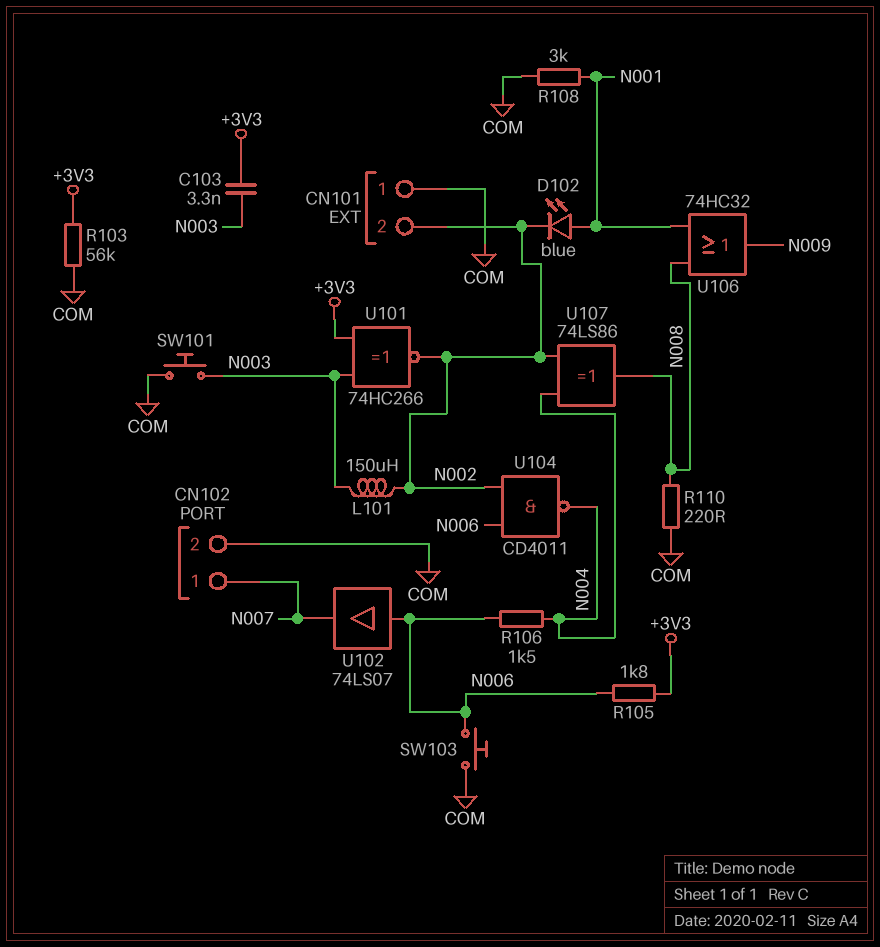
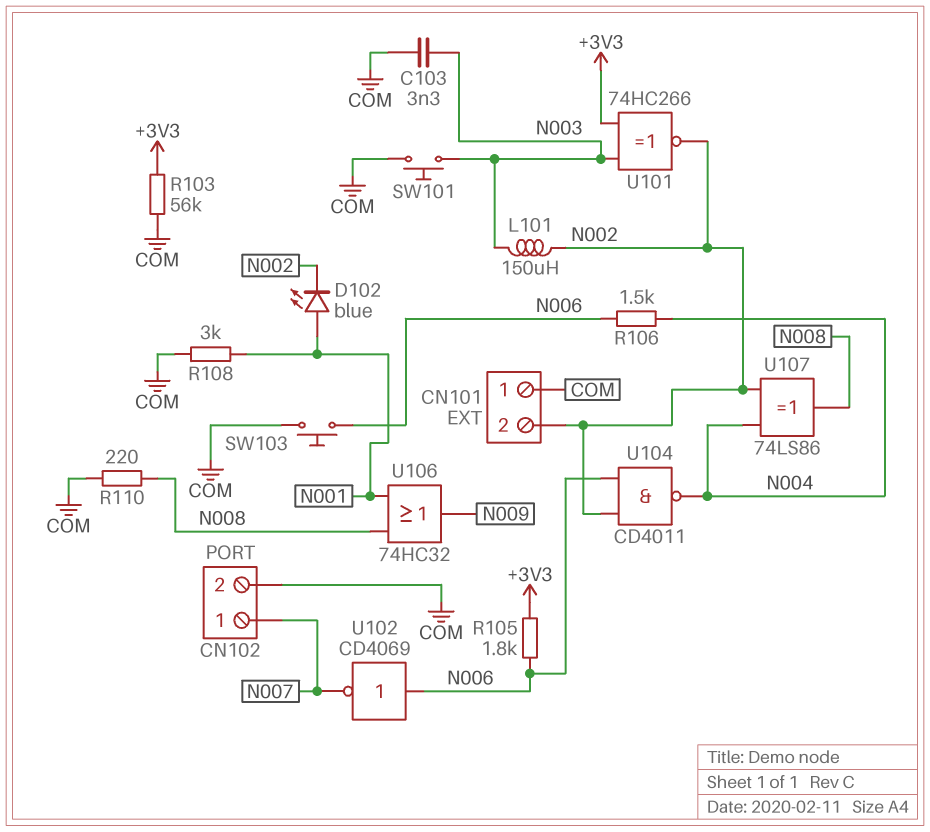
C103: 3.3nF (+3V3, N003) -> 3.3nF (COM, N003)
U102: buffer 74LS07 (in N006, out N007) -> NOT CD4069 (in N006, out N007)

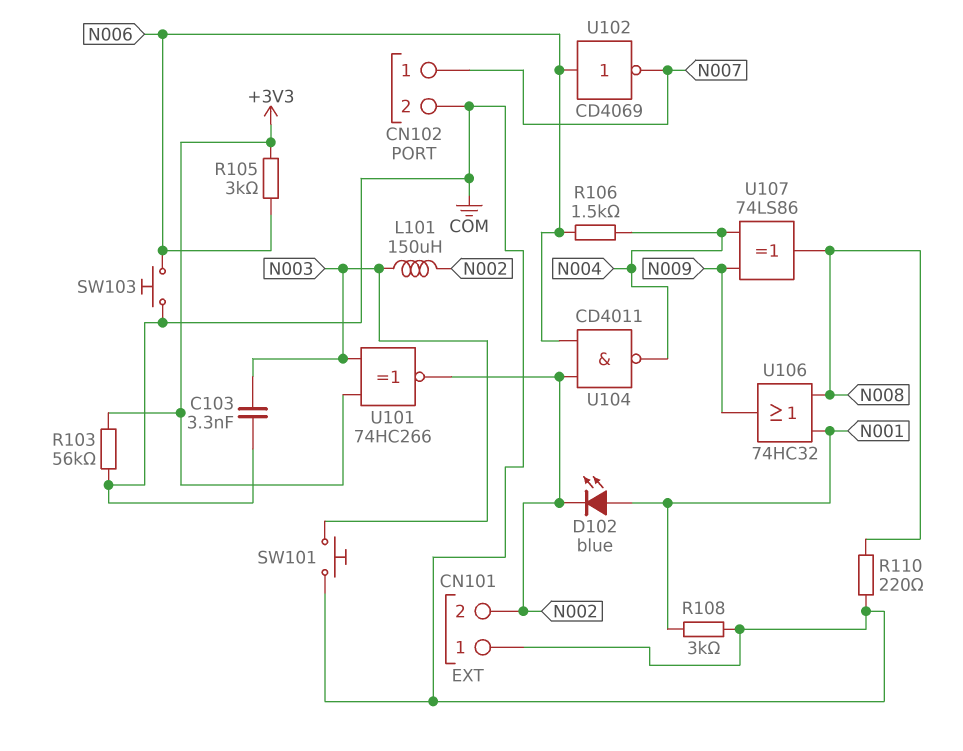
R105: 1.8k (+3V3, N006) -> 3k (+3V3, N006)
U107: XOR 74LS86 (in N002, in N004, out N008) -> XOR 74LS86 (in N004, in N009, out N008)

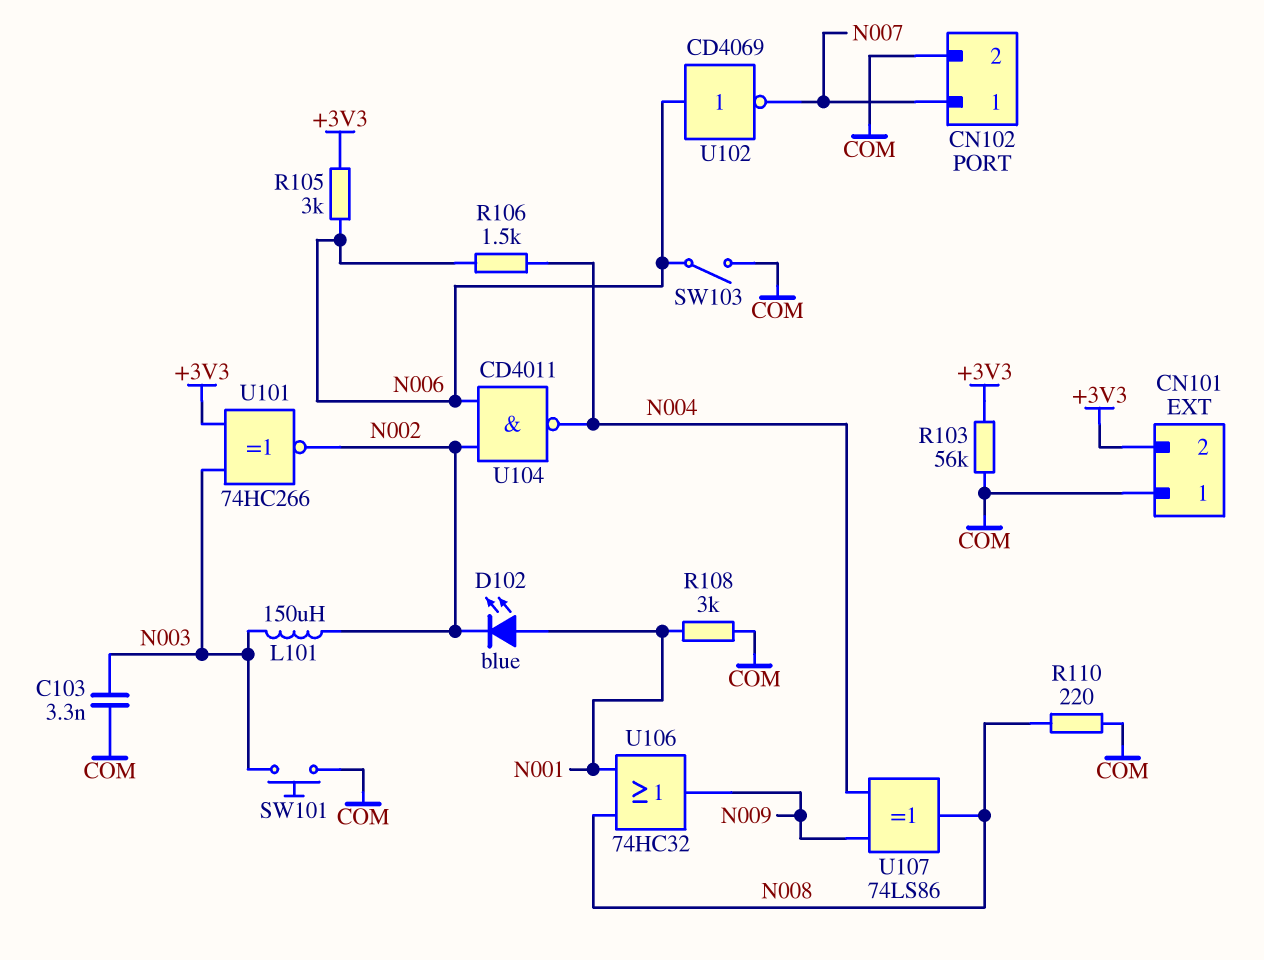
CN101 pin 2: N002 -> +3V3
SW103: button (COM, N006) -> switch (COM, N006)

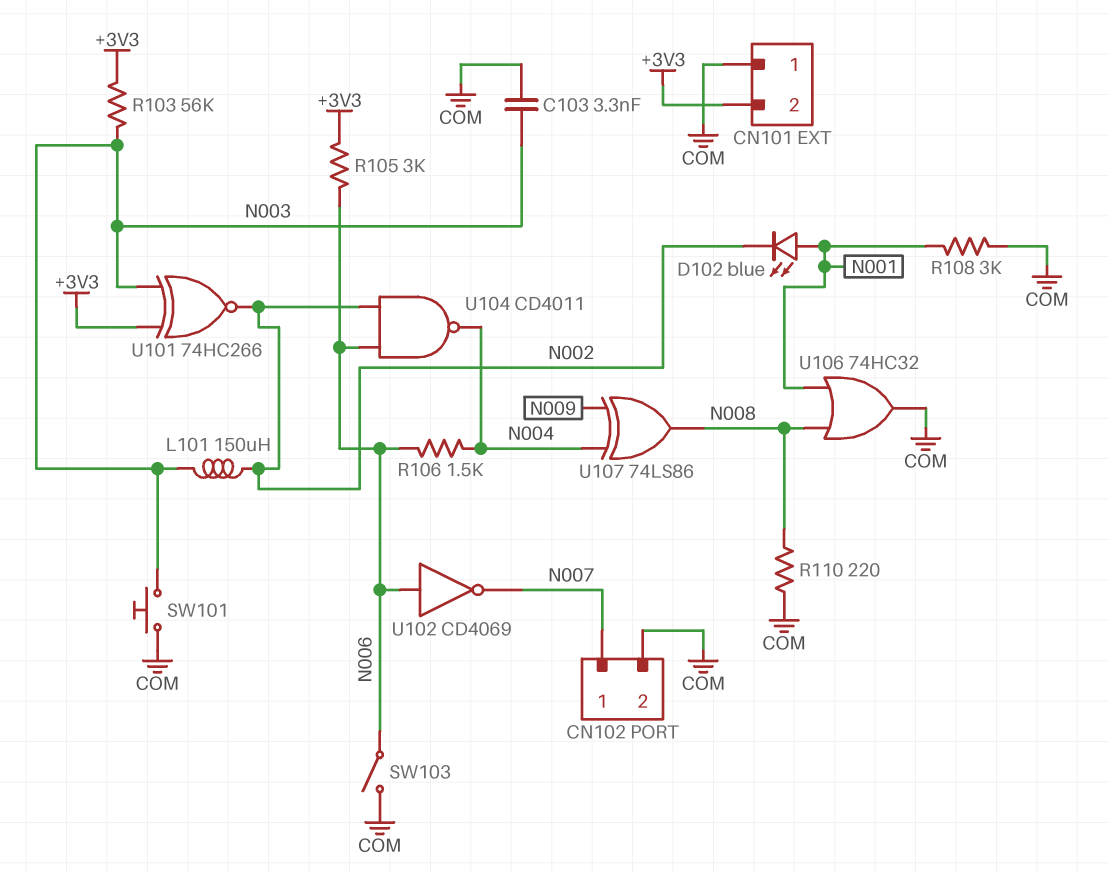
R103: 56k (+3V3, COM) -> 56k (+3V3, N003)
U106: OR 74HC32 (in N001, in N008, out N009) -> OR 74HC32 (in N001, in N008, out COM)

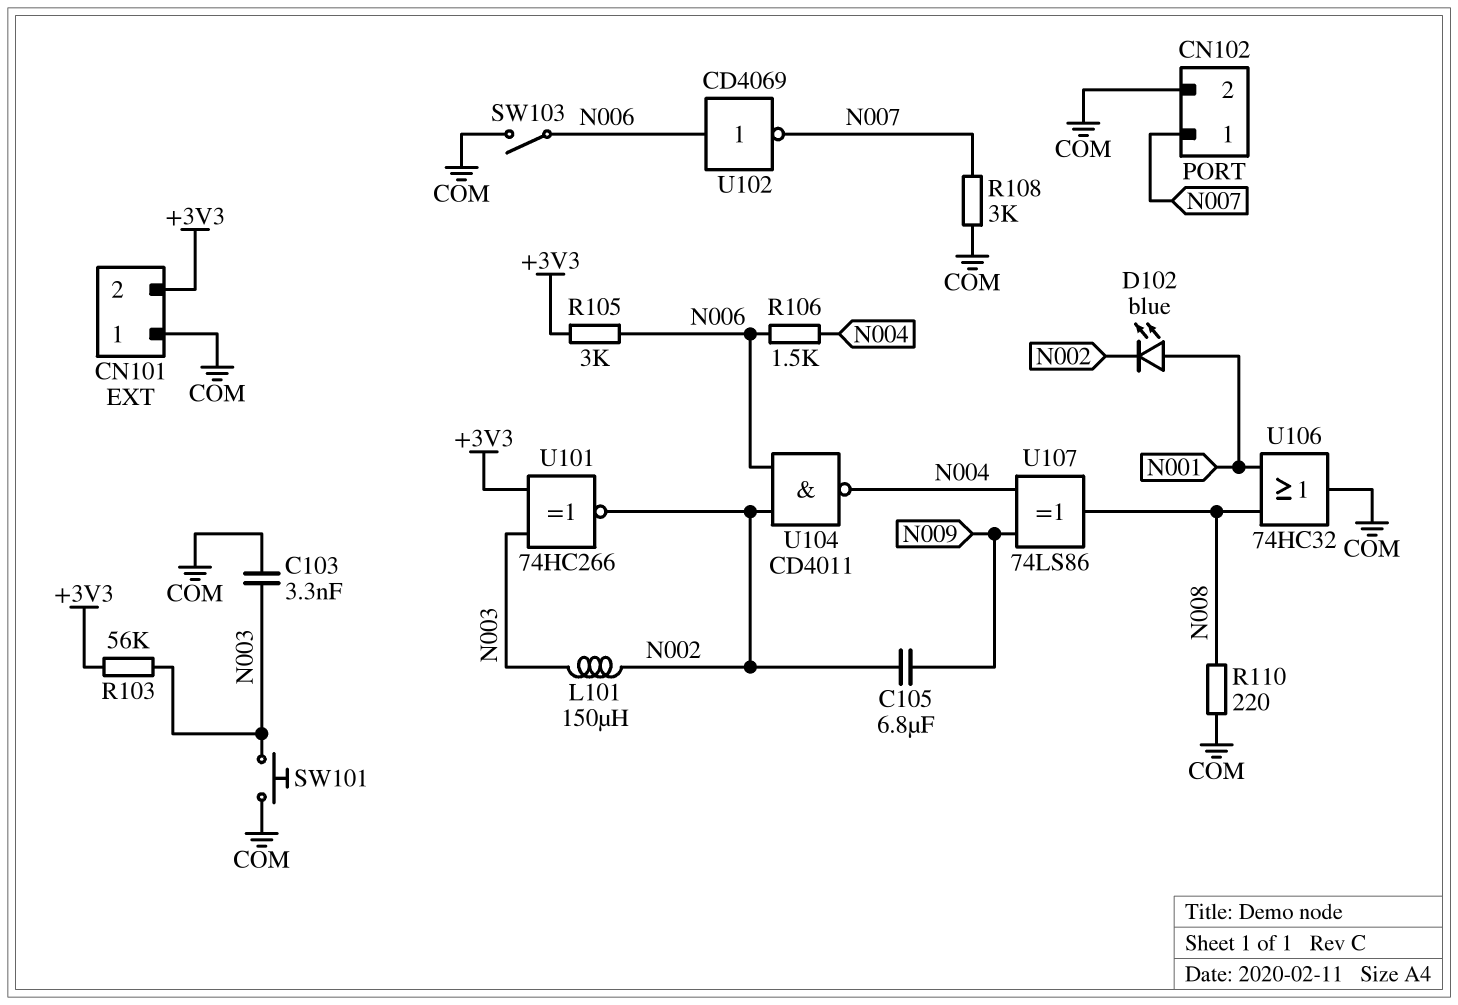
C105: none -> 6.8uF (N002, N009)
R108: 3k (COM, N001) -> 3k (COM, N007)

